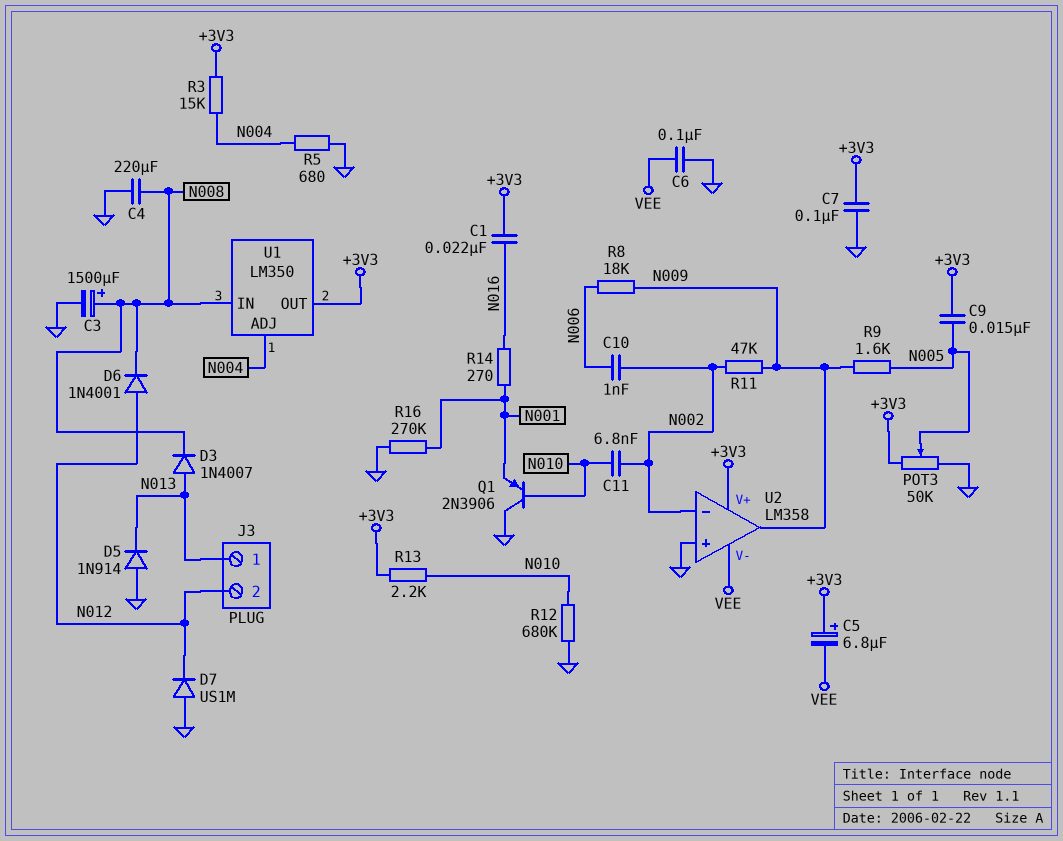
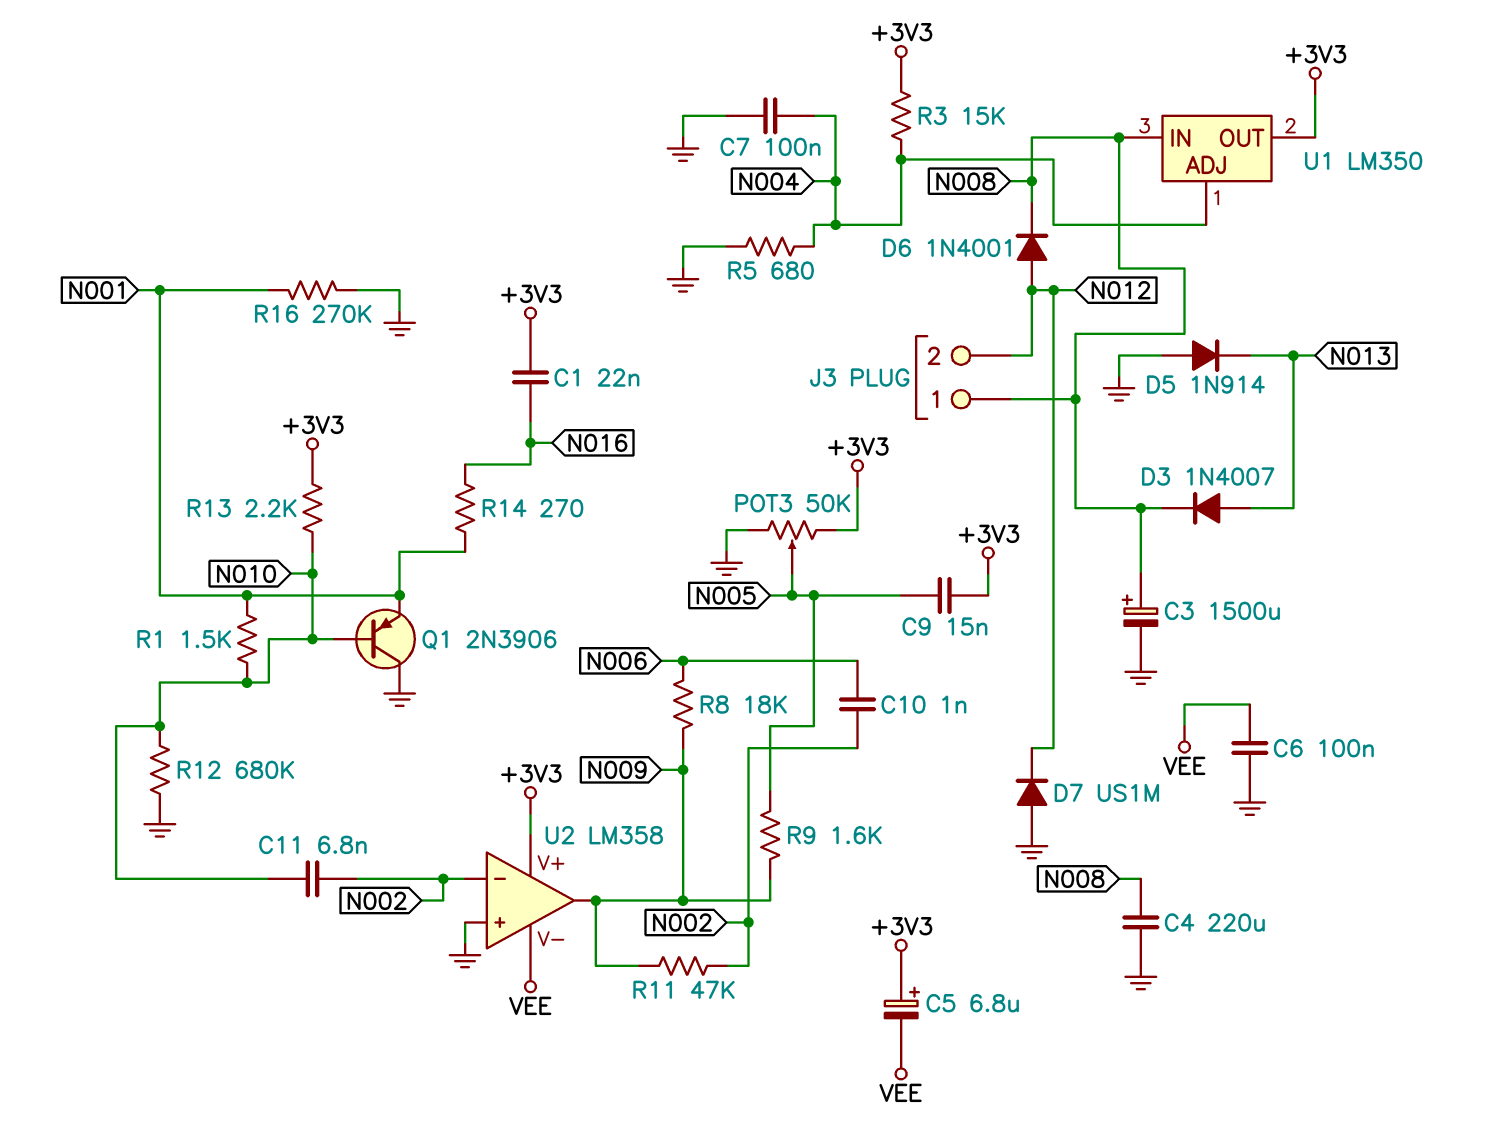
C7: 100nF (+3V3, GND) -> 100nF (GND, N004)
J3 pin 1: N013 -> N008
R1: none -> 1.5k (N001, N010)

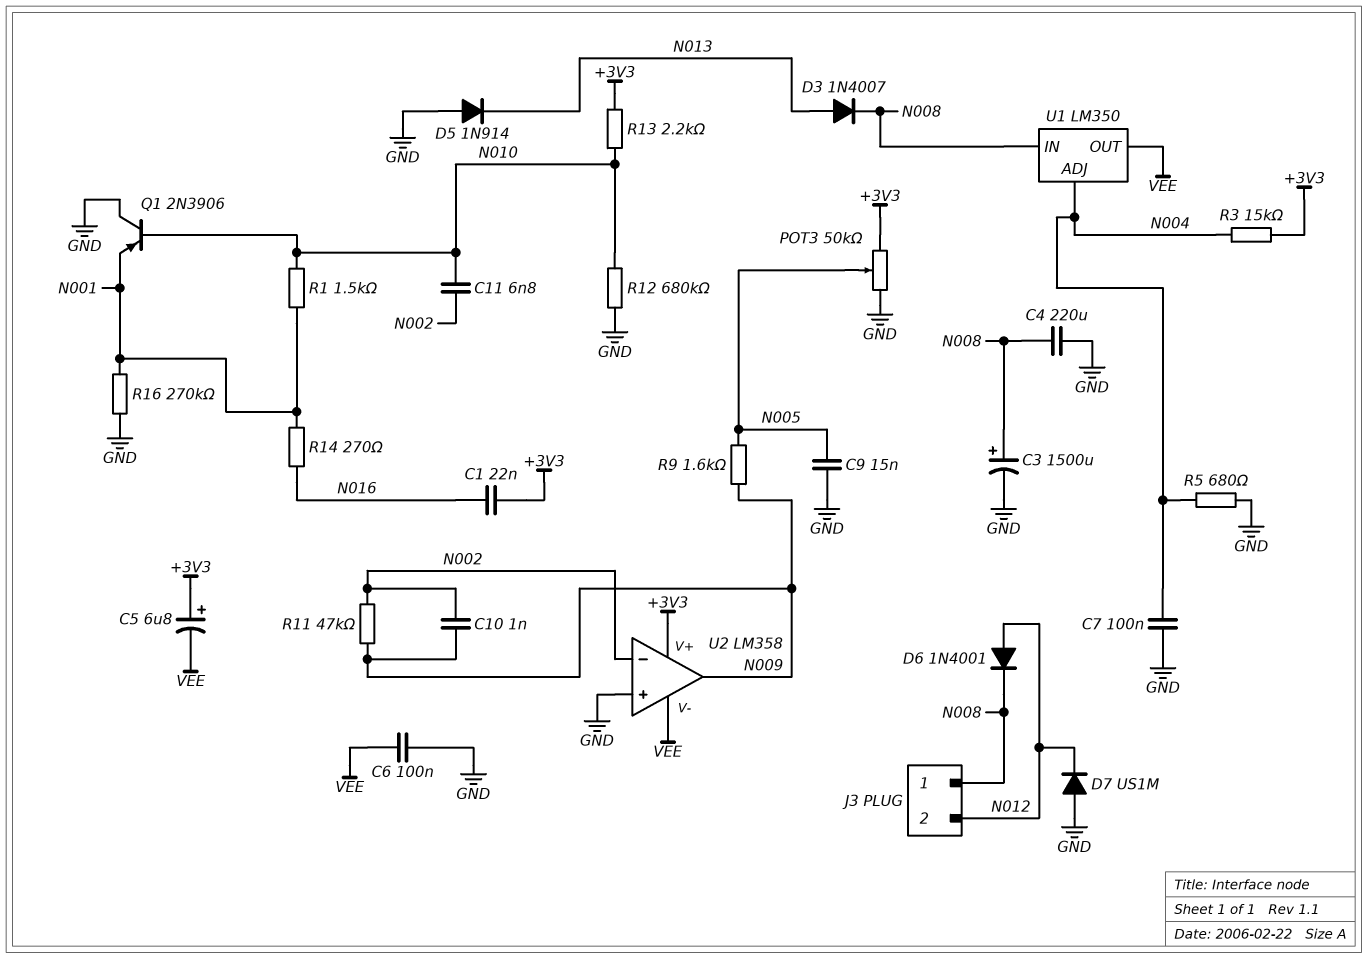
C9: 15nF (+3V3, N005) -> 15nF (GND, N005)
C10: 1nF (N002, N006) -> 1nF (N002, N009)
R8: 18k (N006, N009) -> none
U1 pin OUT: +3V3 -> VEE

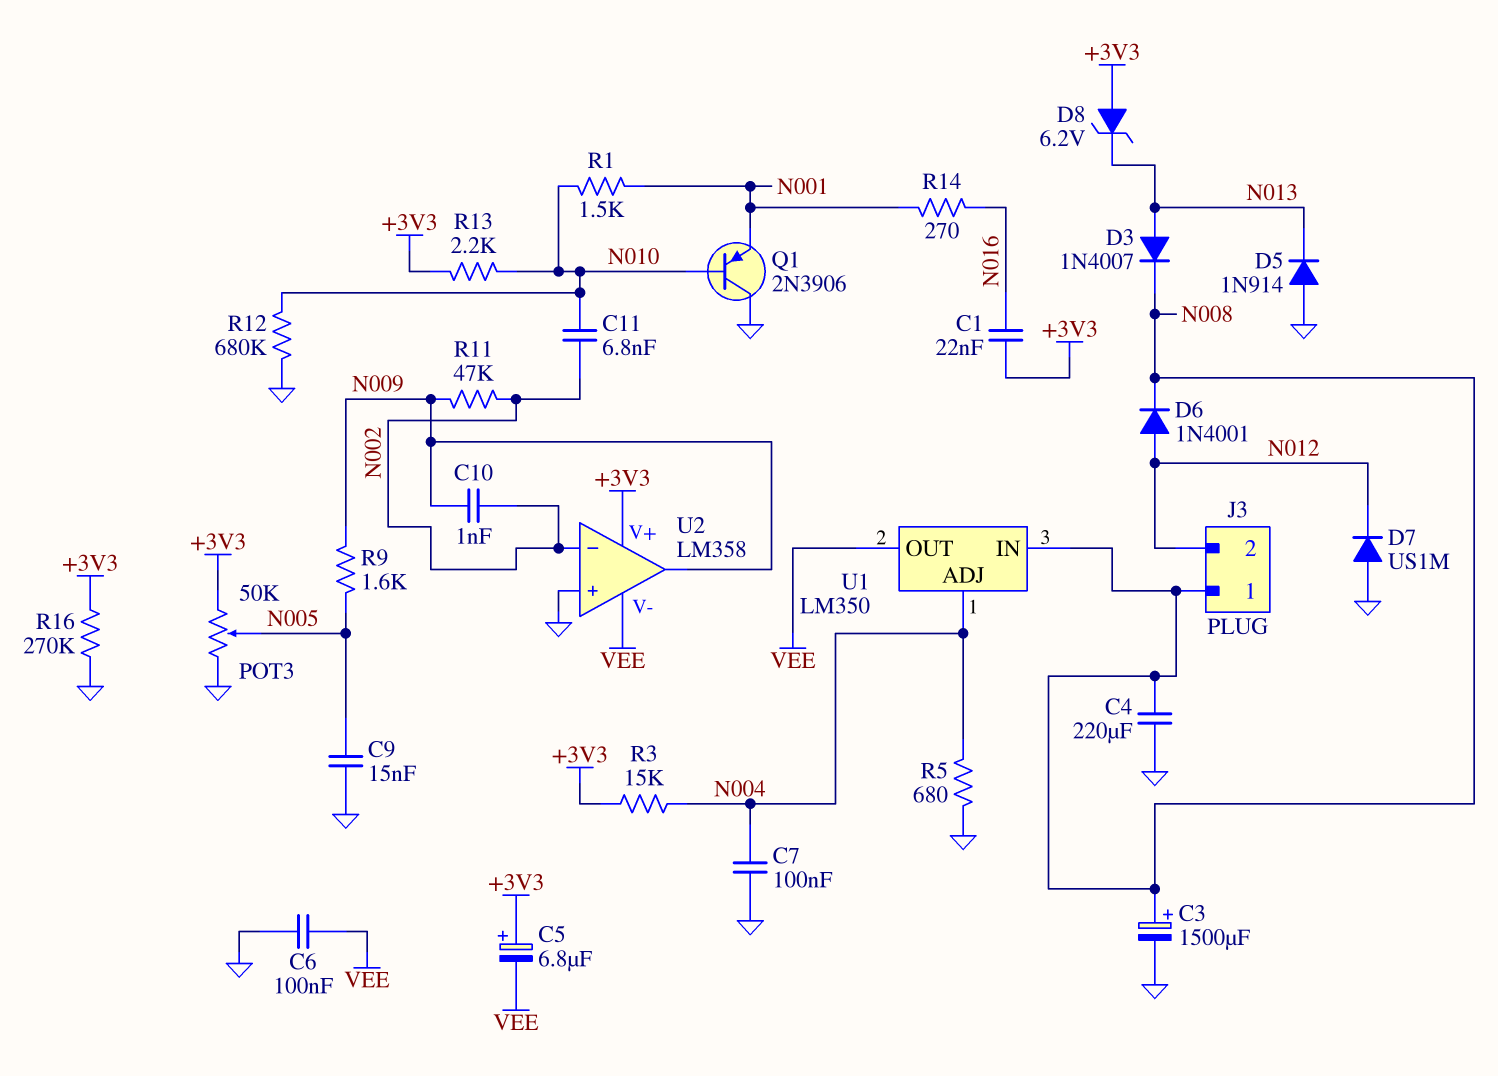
D8: none -> zener 6.2V (A +3V3, K N013)
R16: 270k (GND, N001) -> 270k (+3V3, GND)

